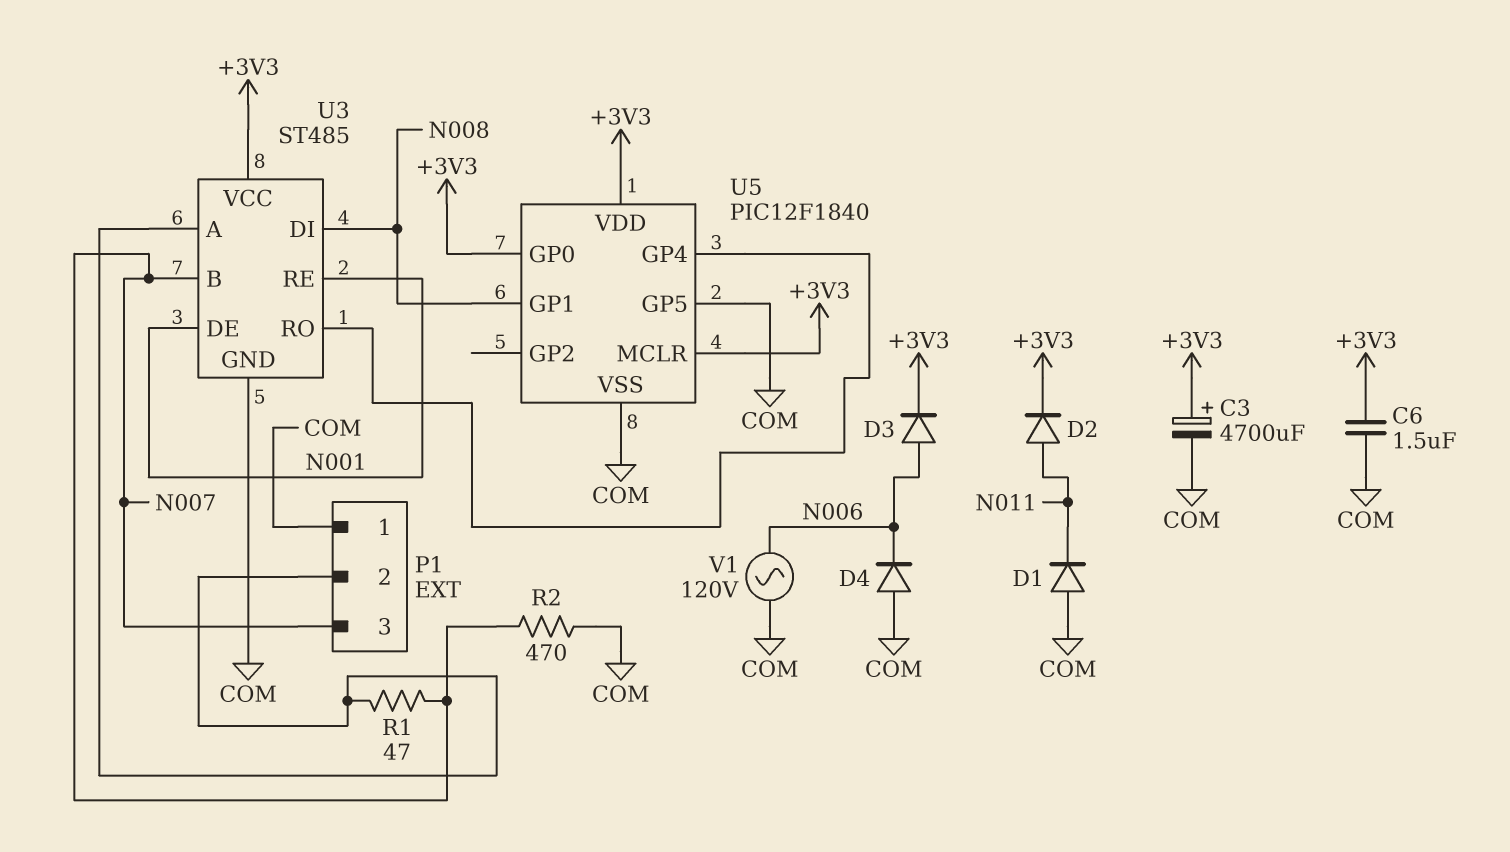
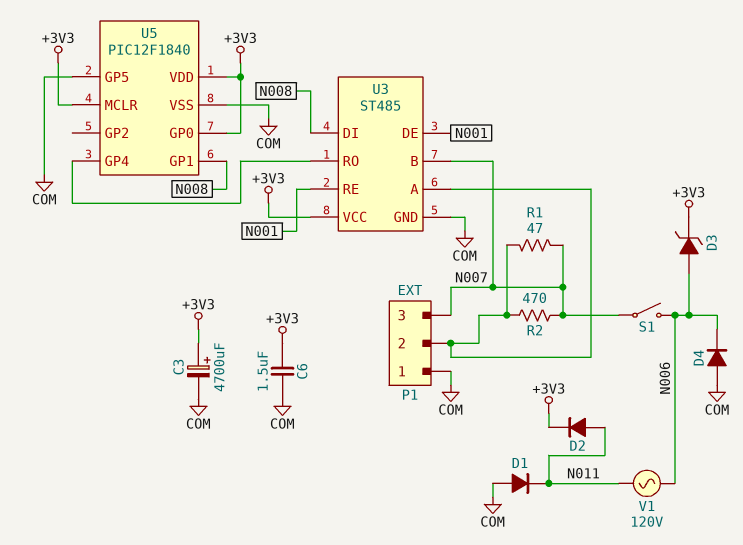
D3: diode (A N006, K +3V3) -> zener (A N006, K +3V3)
R2: 470 (COM, N007) -> 470 (N007, P1/2)
S1: none -> switch (N006, N007)
V1: AC 120V (COM, N006) -> AC 120V (N006, N011)

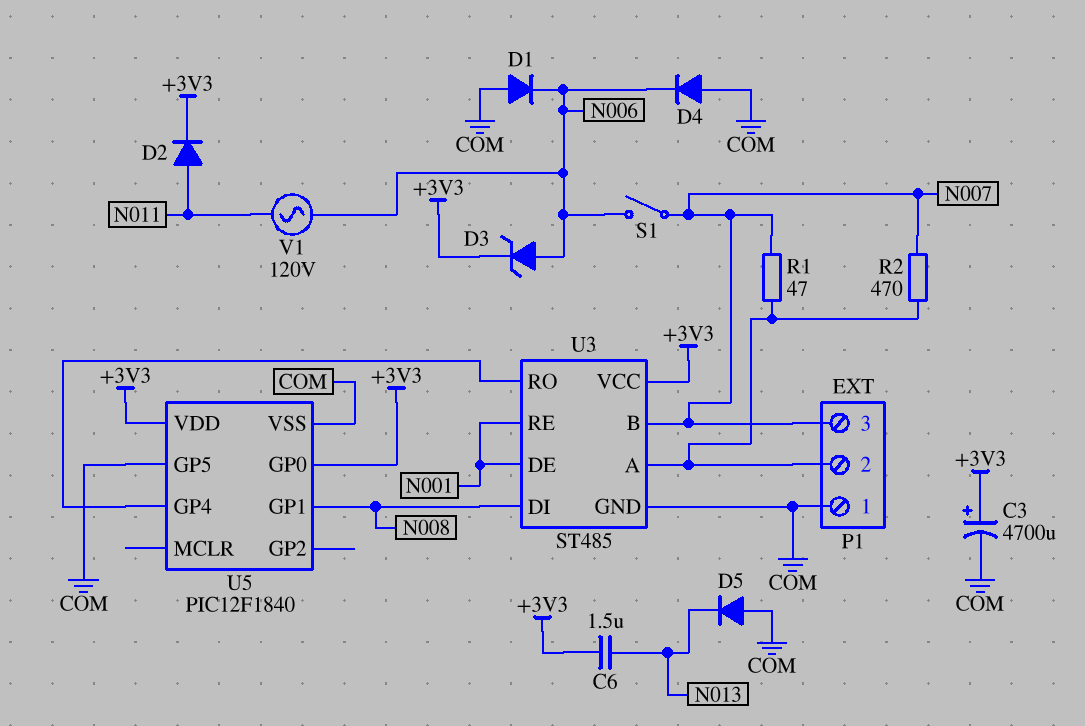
C6: 1.5uF (+3V3, COM) -> 1.5uF (+3V3, N013)
D1: diode (A COM, K N011) -> diode (A COM, K N006)
D5: none -> diode (A COM, K N013)
U5 pin MCLR: +3V3 -> none

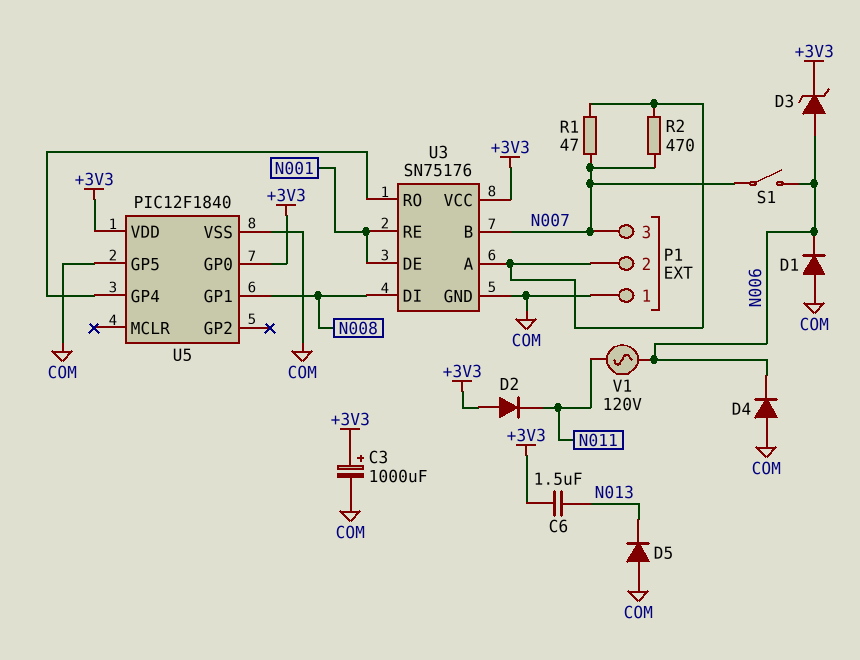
C3: 4700uF (plus +3V3, minus COM) -> 1000uF (plus +3V3, minus COM)
D2: diode (A N011, K +3V3) -> diode (A +3V3, K N011)
U3: ST485 -> SN75176

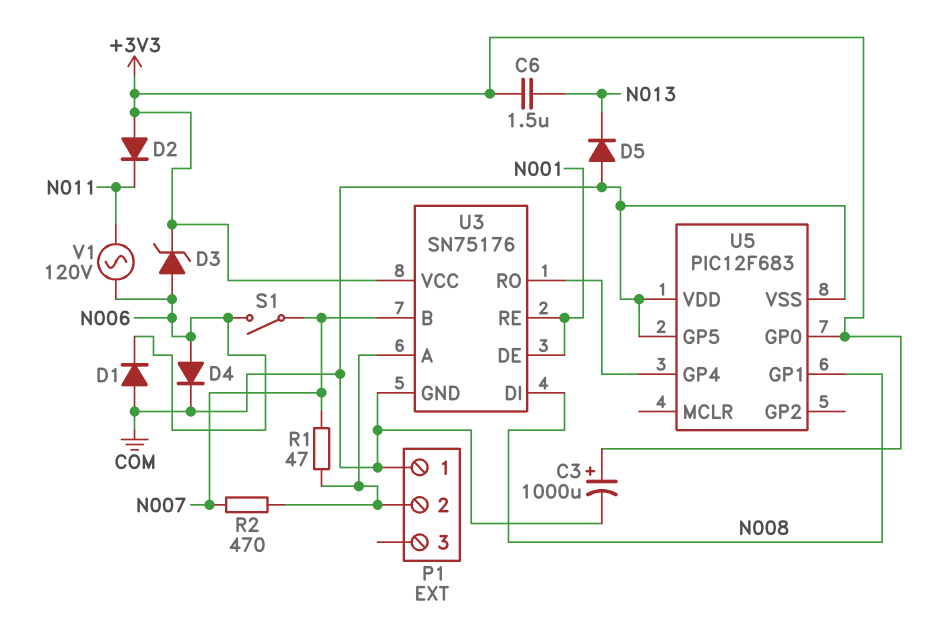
D4: diode (A COM, K N006) -> diode (A N006, K COM)
P1 pin 3: N007 -> none
U5: PIC12F1840 -> PIC12F683
U5 pin VDD: +3V3 -> COM

